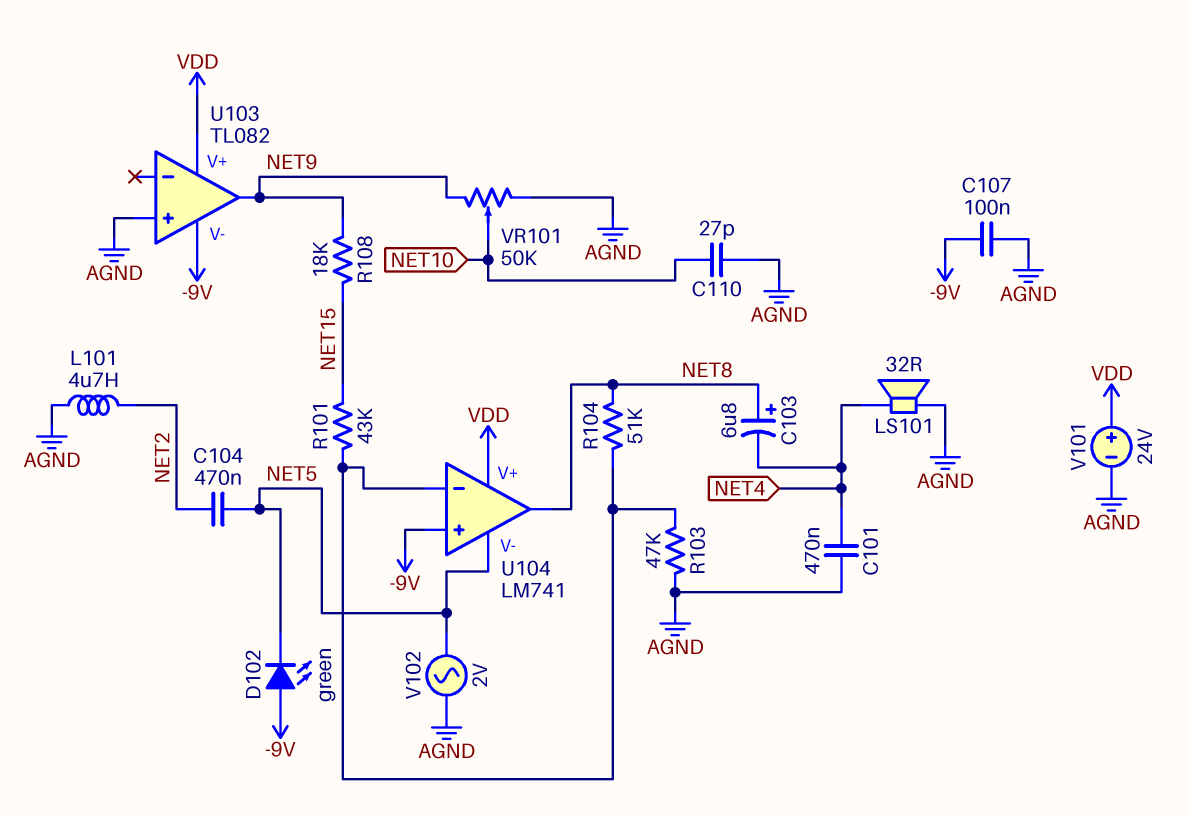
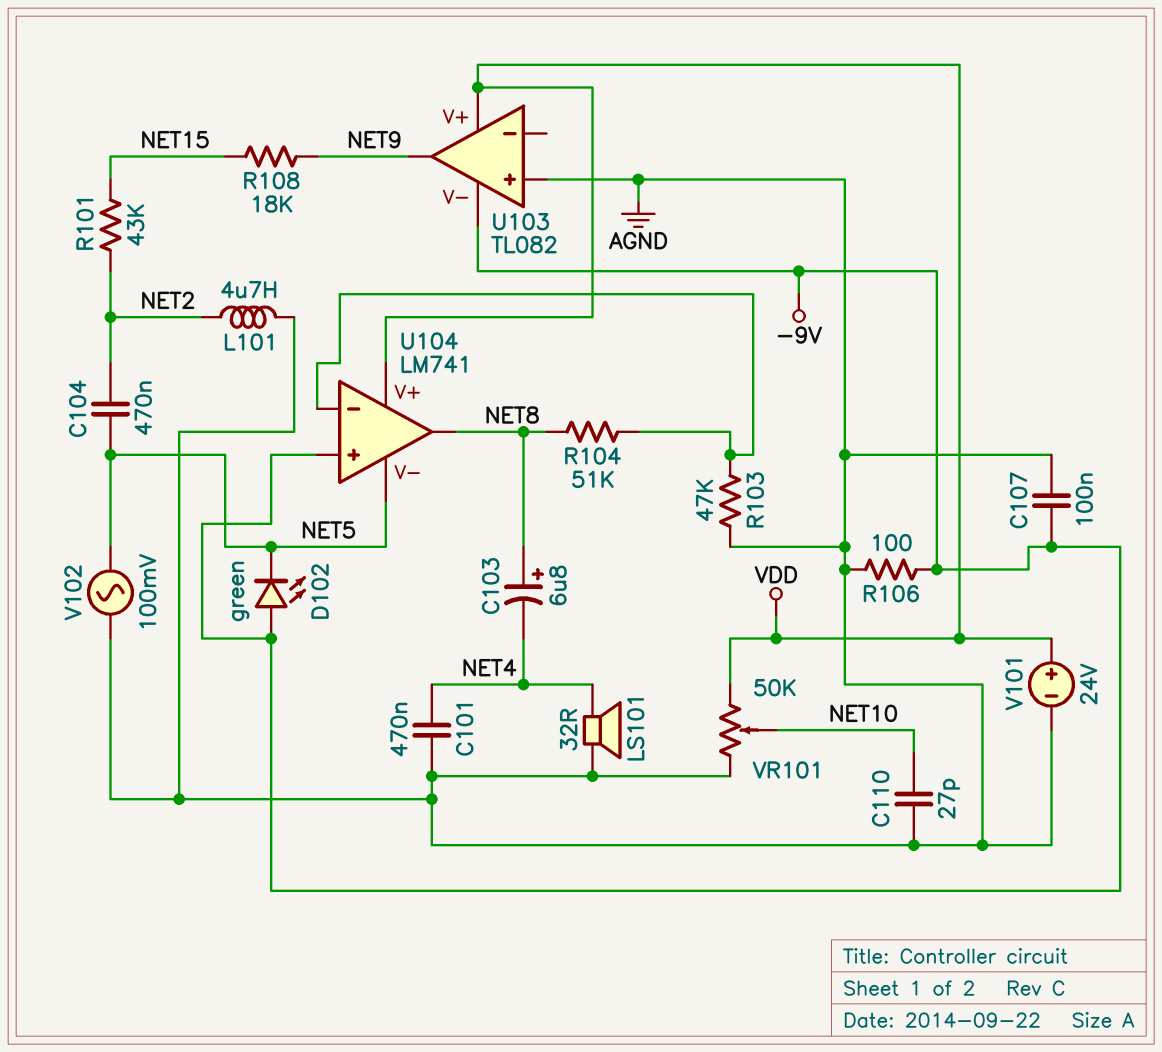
R101: 43k (NET15, U104/in-) -> 43k (NET2, NET15)
R106: none -> 100 (-9V, AGND)
V102: AC 2V (AGND, NET5) -> AC 100mV (AGND, NET5)
VR101: 50k (AGND, NET9, wiper NET10) -> 50k (AGND, VDD, wiper NET10)

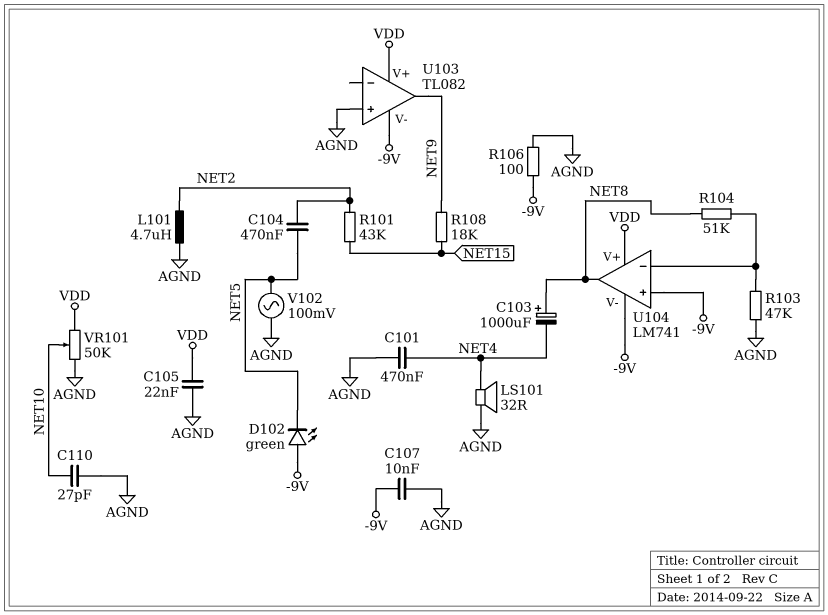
C103: 6.8uF (plus NET8, minus NET4) -> 1000uF (plus NET8, minus NET4)
C105: none -> 22nF (AGND, VDD)
C107: 100nF (-9V, AGND) -> 10nF (-9V, AGND)
U104 pin V-: NET5 -> -9V
V101: 24V (plus VDD, minus AGND) -> none

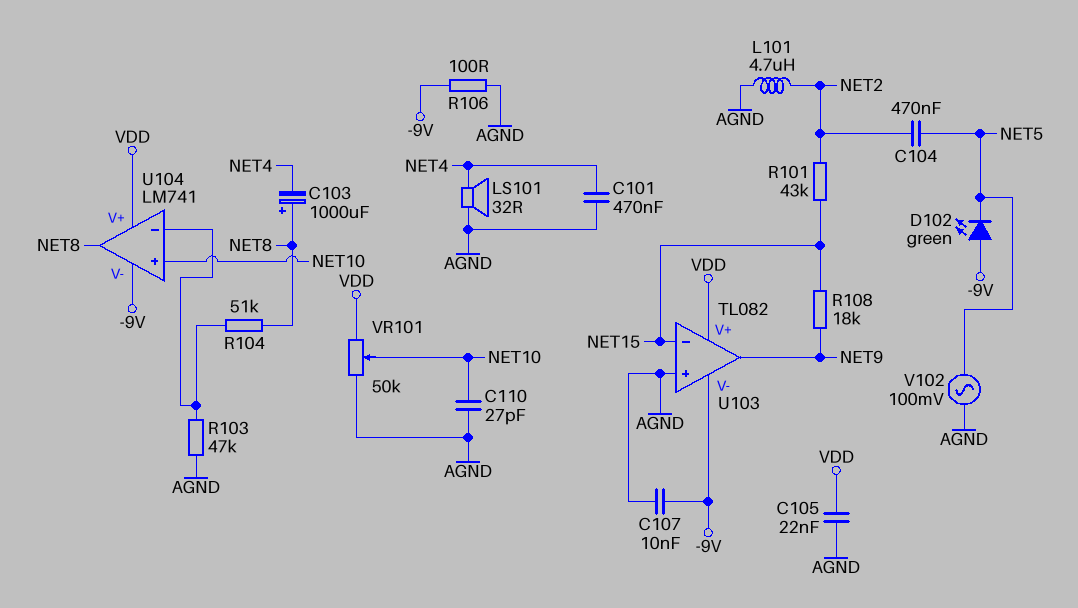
U103 pin in-: none -> NET15
U104 pin in+: -9V -> NET10

